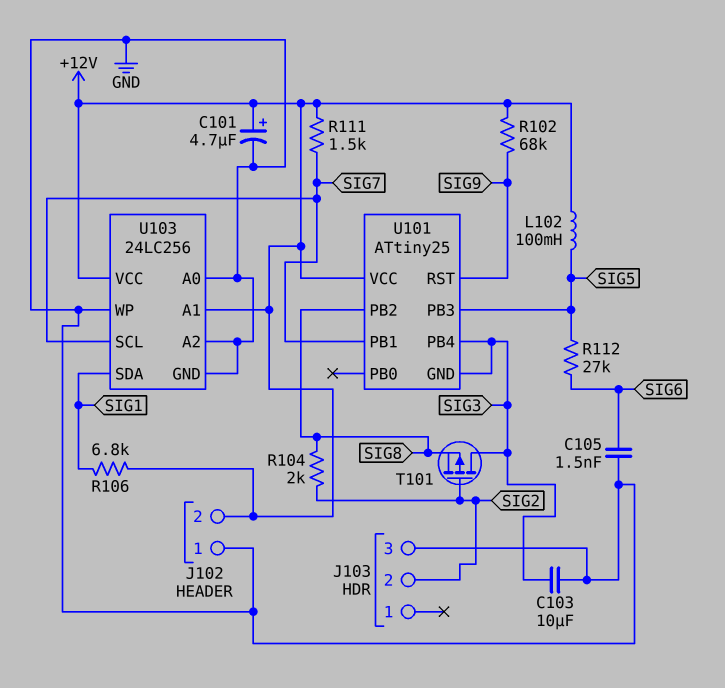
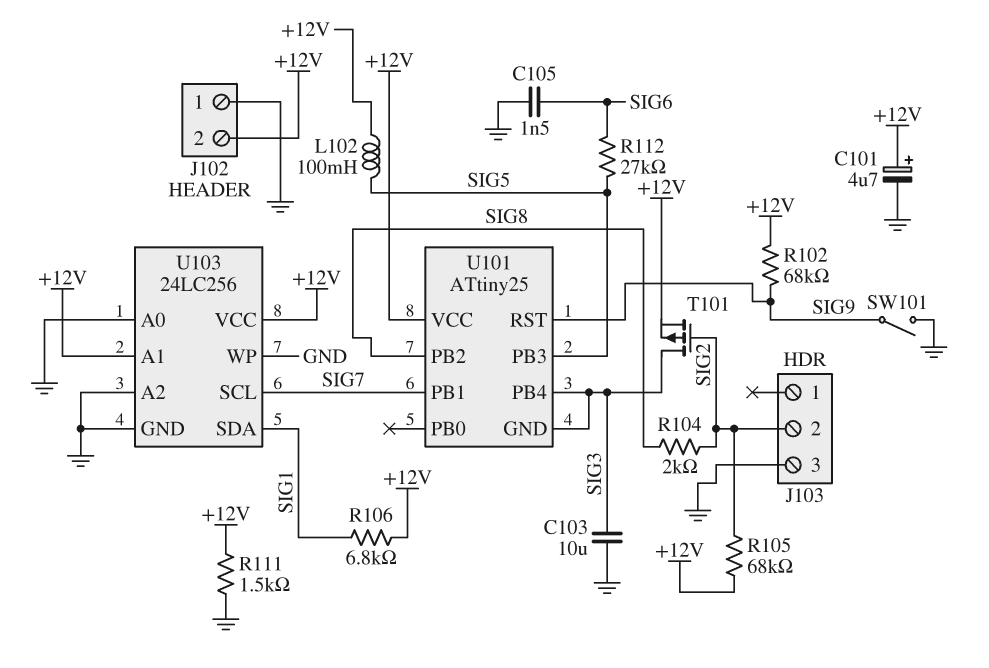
R105: none -> 68k (+12V, SIG2)
R111: 1.5k (+12V, SIG7) -> 1.5k (+12V, GND)
SW101: none -> switch (GND, SIG9)
T101: PMOS (G SIG2, D SIG3, S SIG8) -> PMOS (G SIG2, D SIG3, S +12V)

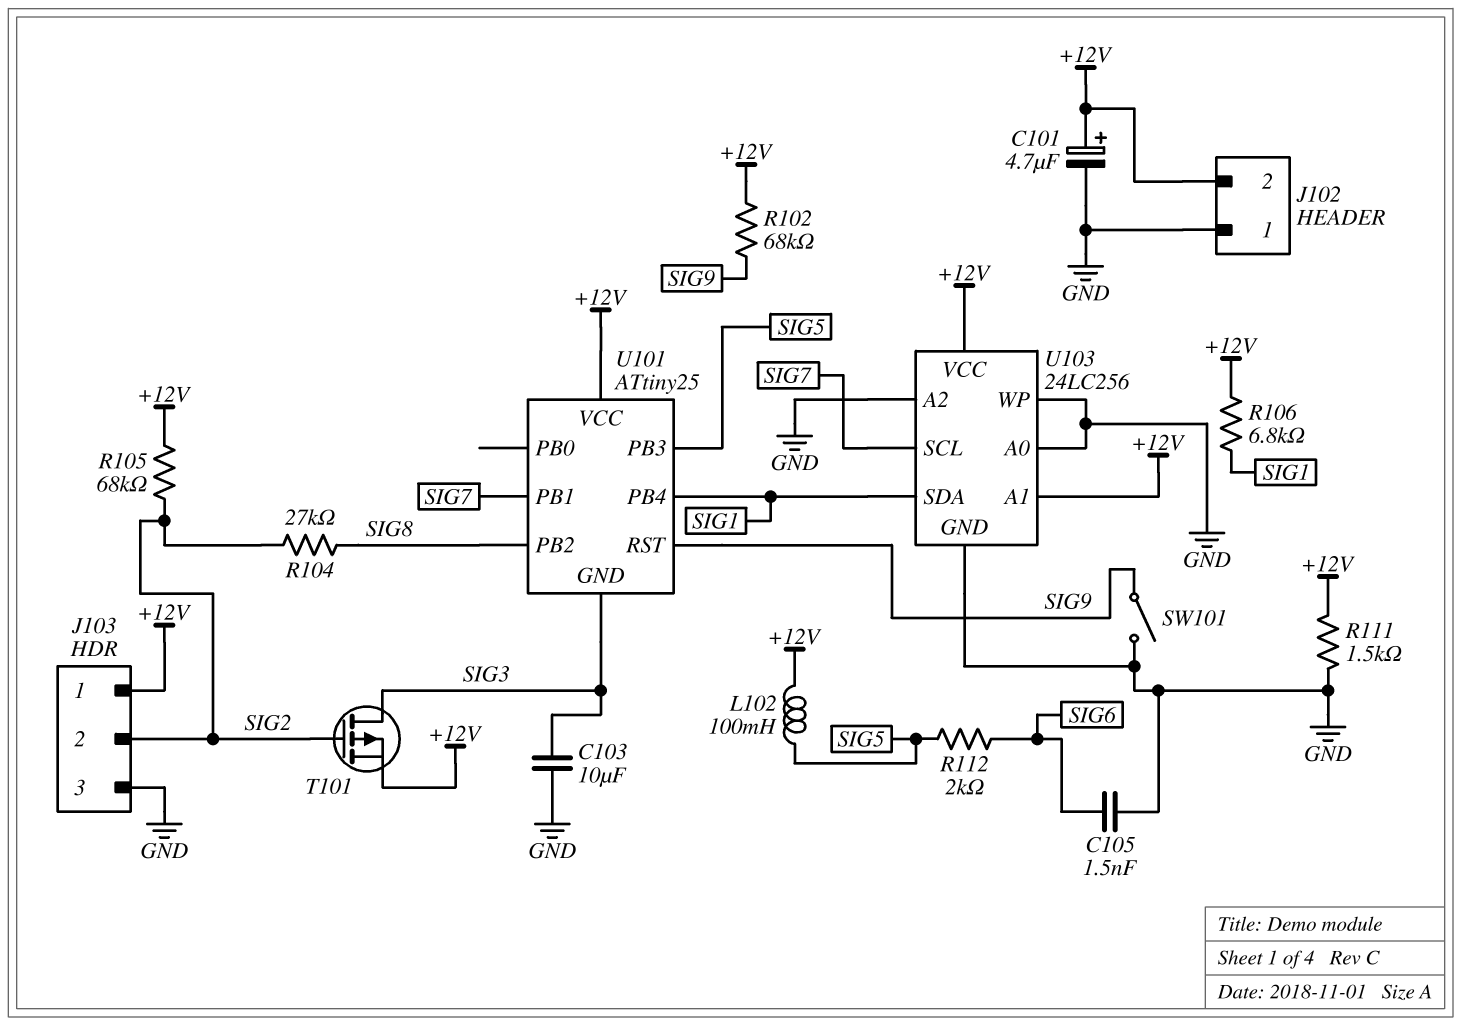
J103 pin 1: none -> +12V
R104: 2k (SIG2, SIG8) -> 27k (SIG2, SIG8)
R112: 27k (SIG5, SIG6) -> 2k (SIG5, SIG6)
U101 pin PB4: SIG3 -> SIG1

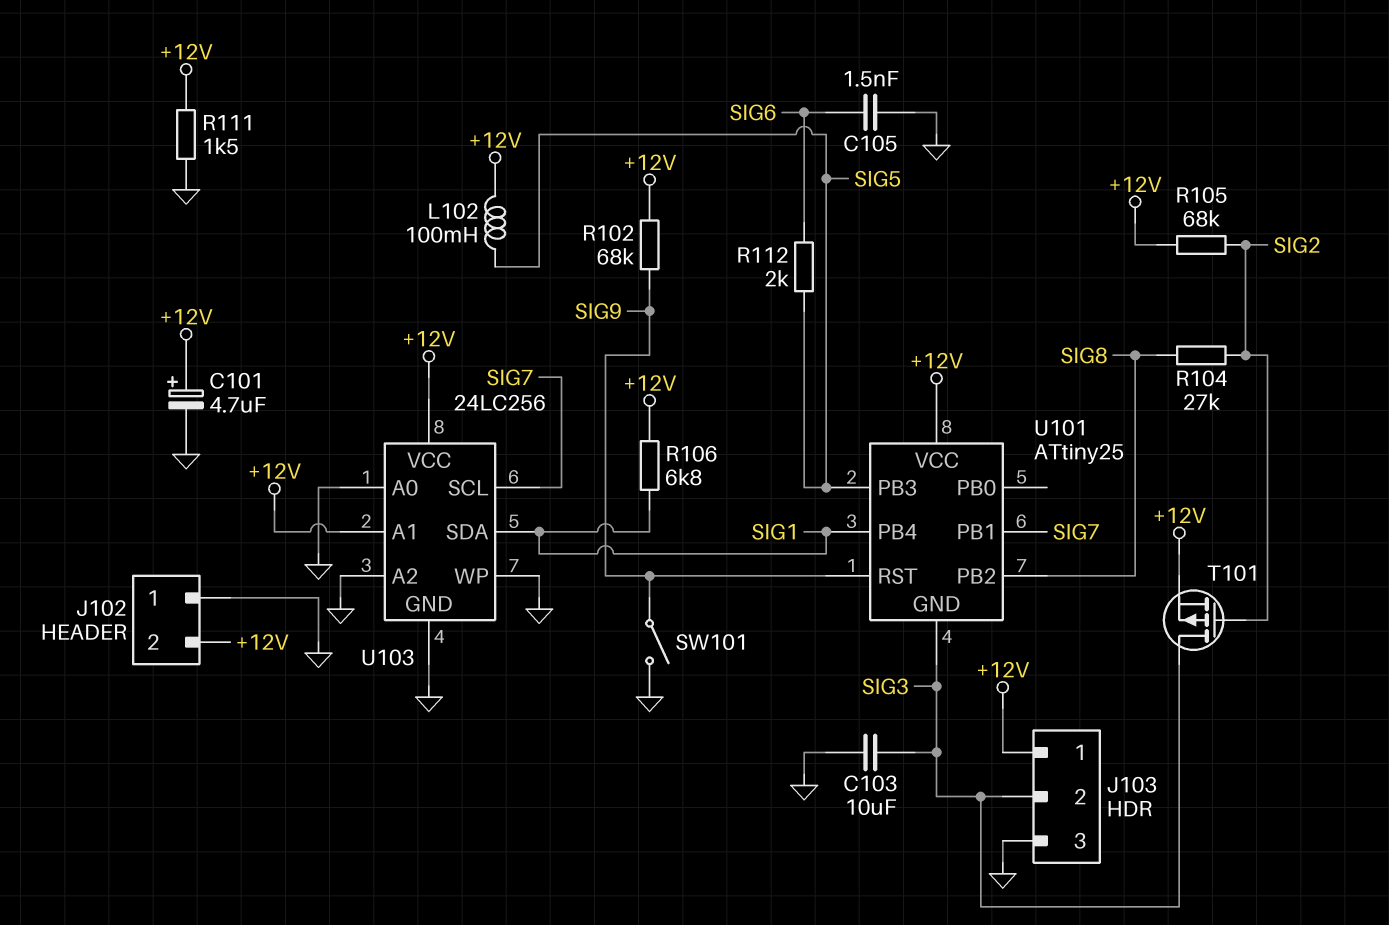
J103 pin 2: SIG2 -> SIG3

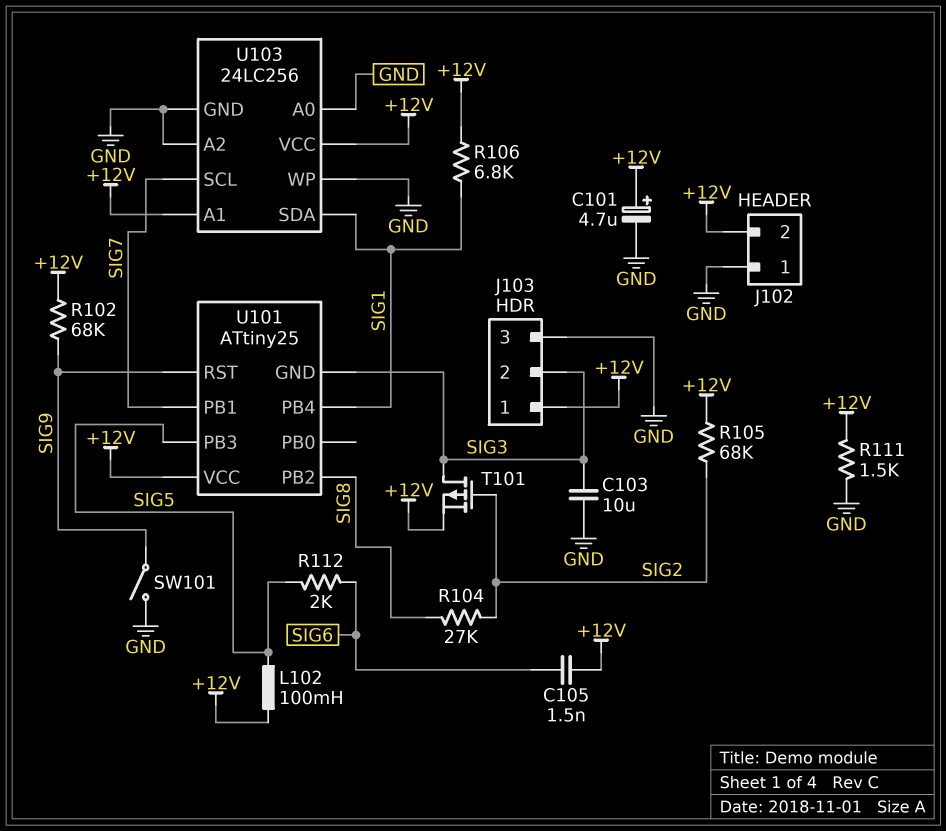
C105: 1.5nF (GND, SIG6) -> 1.5nF (+12V, SIG6)

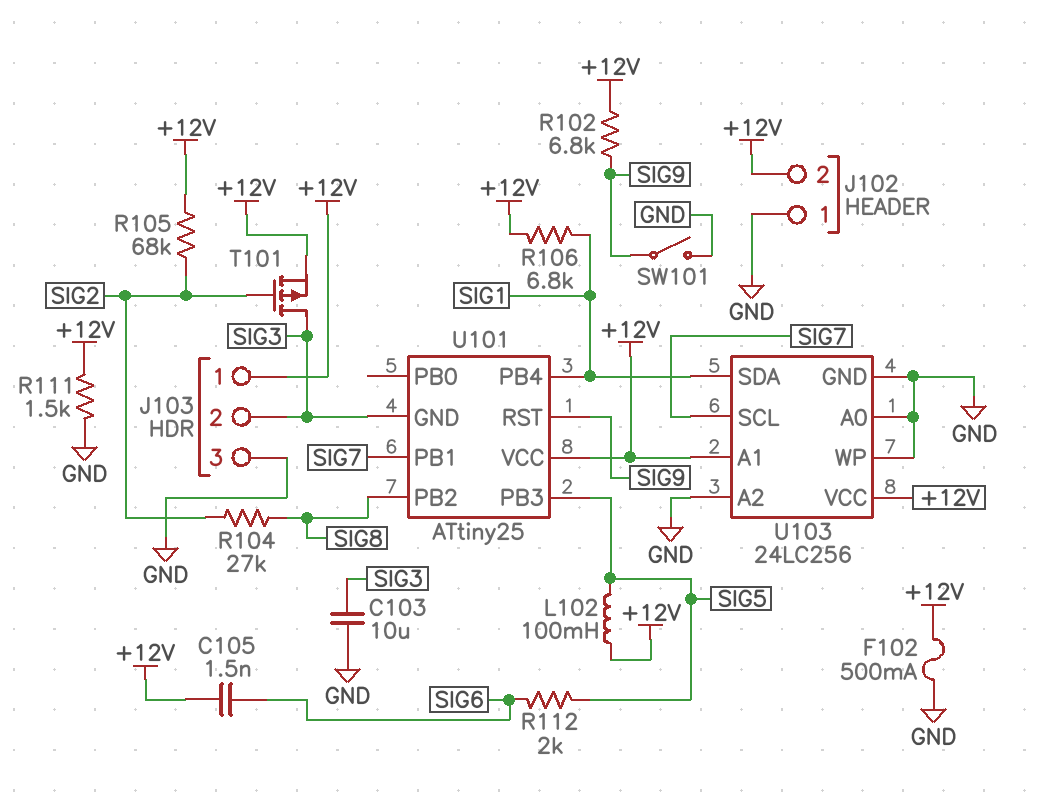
C101: 4.7uF (plus +12V, minus GND) -> none
F102: none -> 500mA (+12V, GND)
R102: 68k (+12V, SIG9) -> 6.8k (+12V, SIG9)

